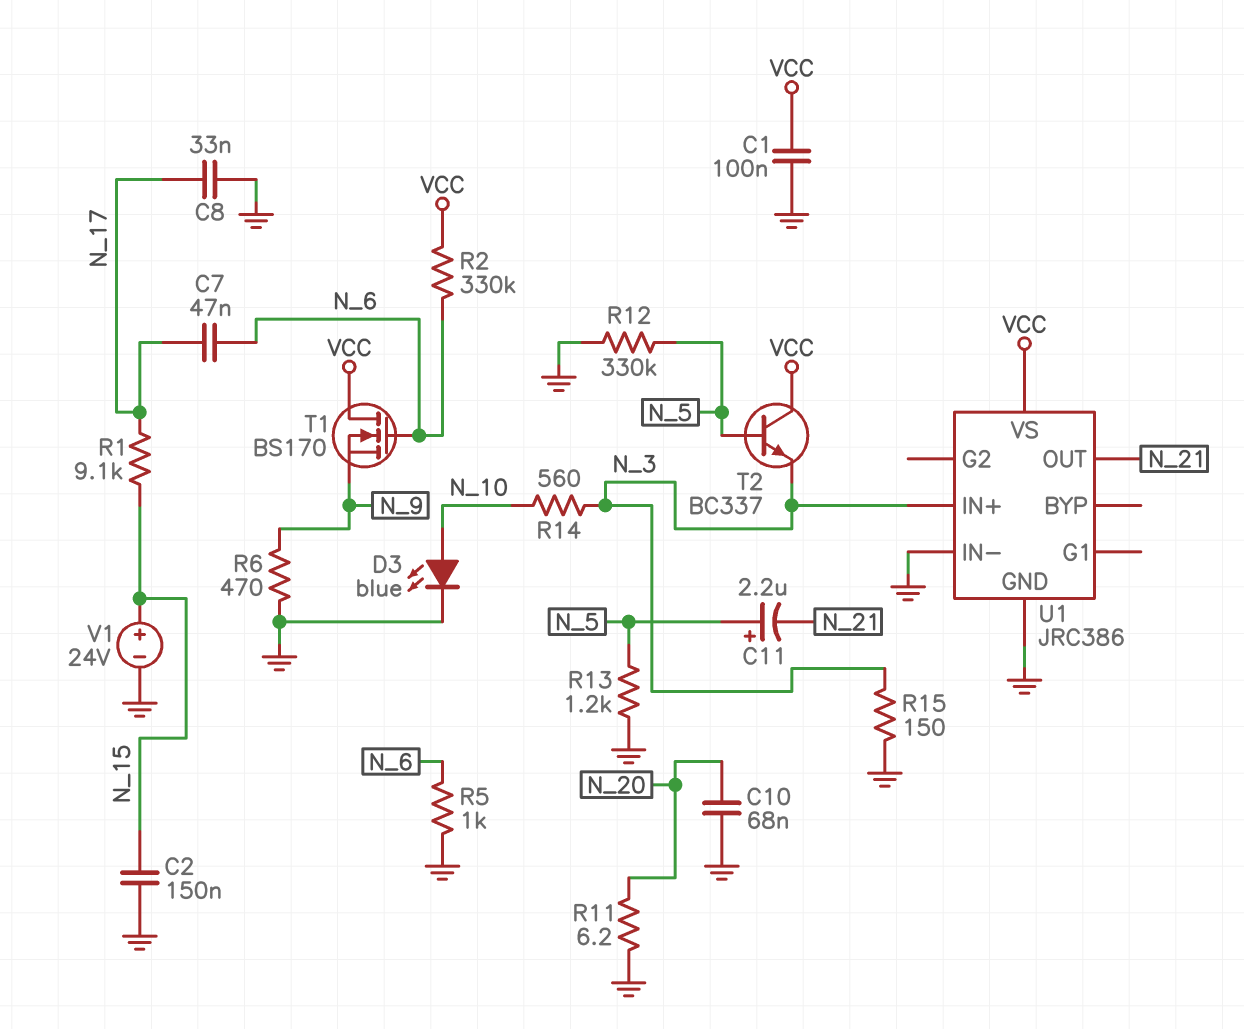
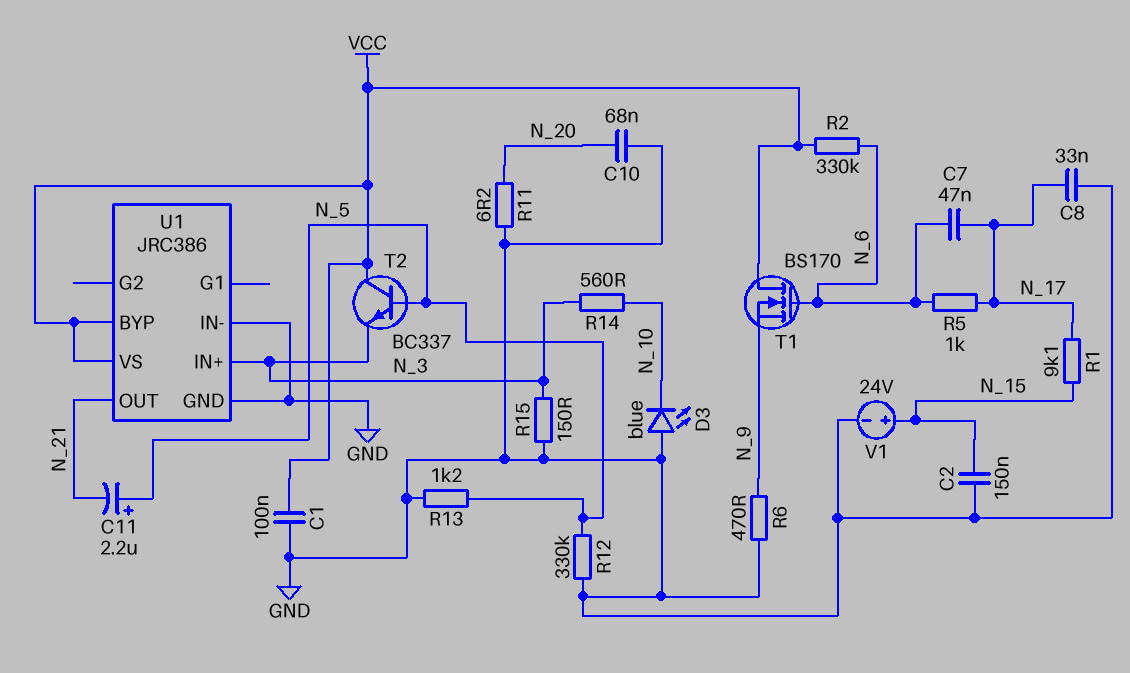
D3: LED blue (A N_10, K GND) -> LED blue (A GND, K N_10)
R5: 1k (GND, N_6) -> 1k (N_6, N_17)
U1 pin BYP: none -> VCC

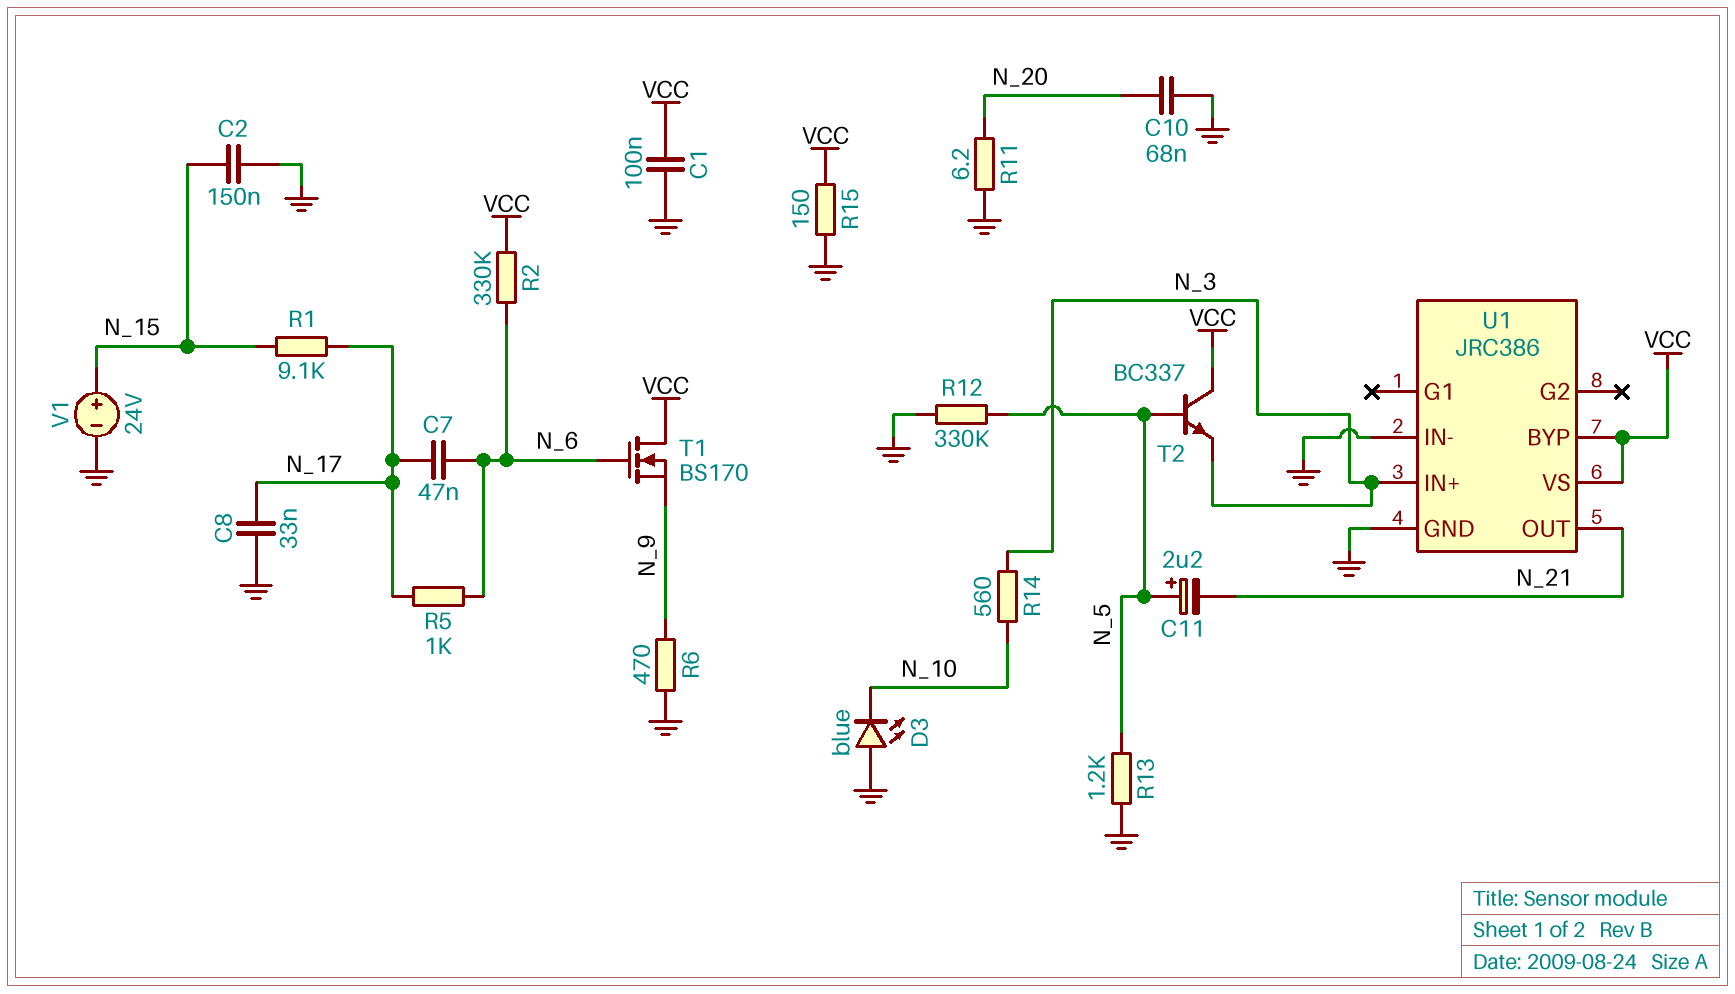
R15: 150 (GND, N_3) -> 150 (GND, VCC)

